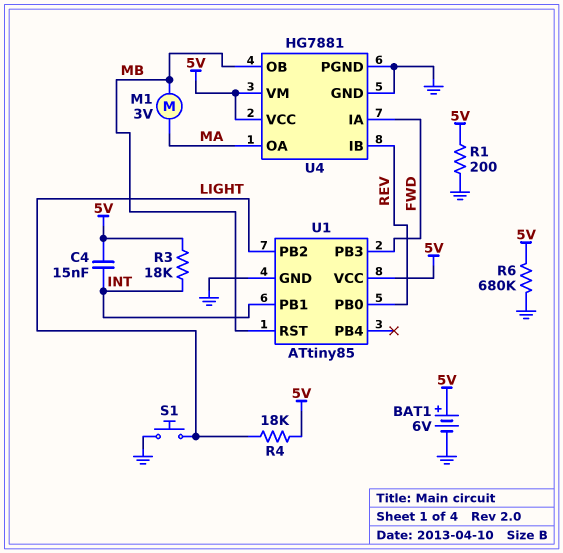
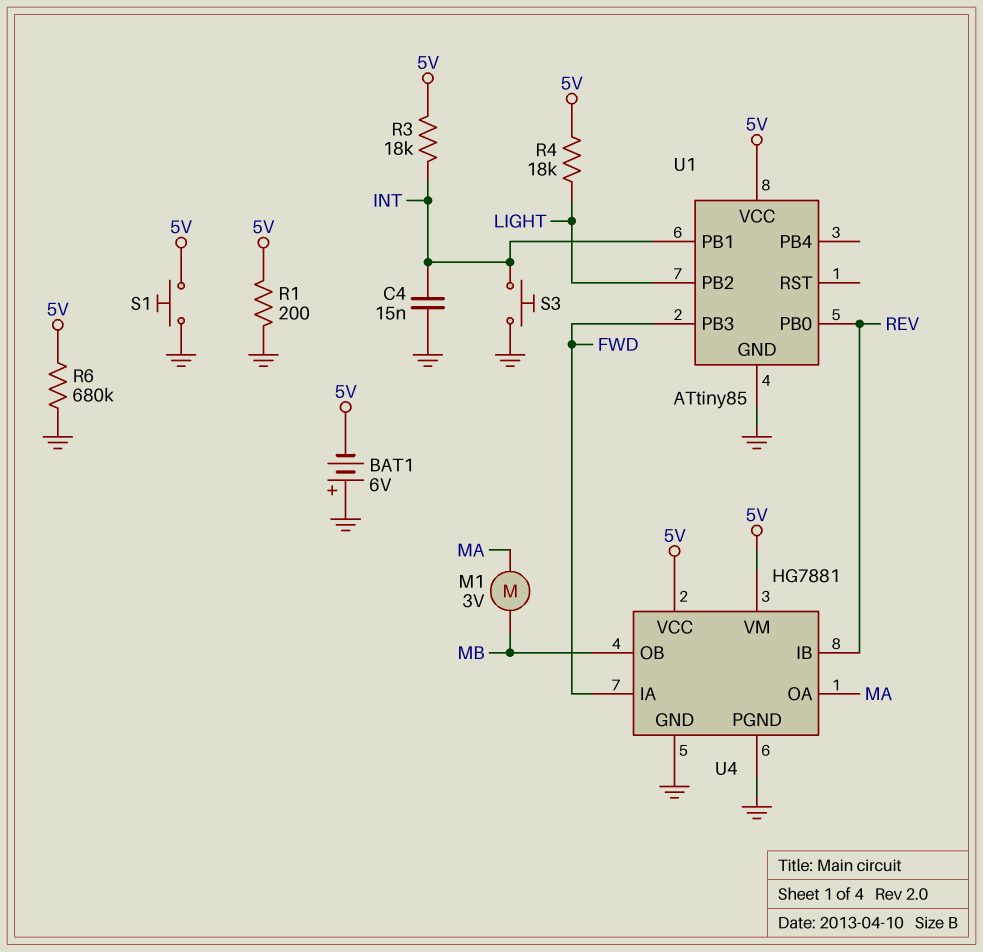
BAT1: 6V (plus 5V, minus GND) -> 6V (plus GND, minus 5V)
C4: 15nF (5V, INT) -> 15nF (GND, INT)
S1: button (GND, LIGHT) -> button (5V, GND)
S3: none -> button (GND, INT)
U1 pin RST: MB -> none

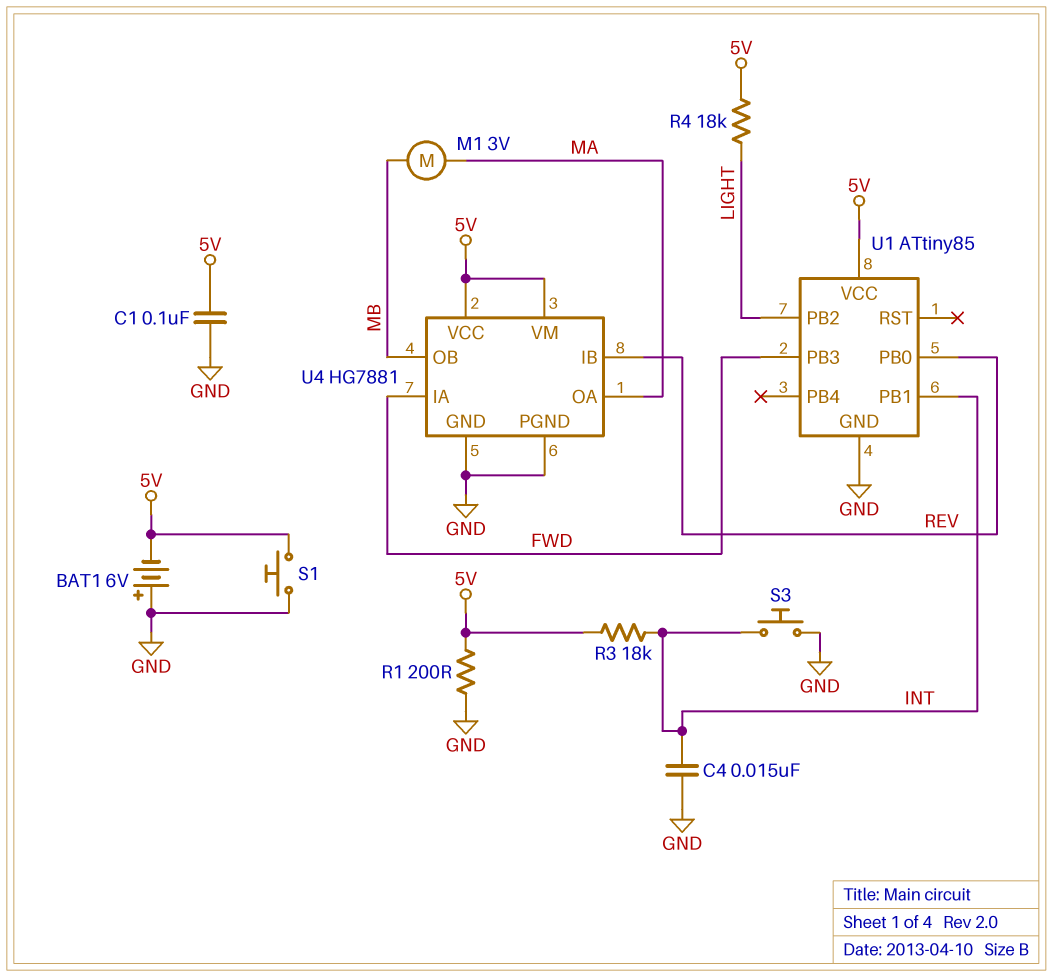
C1: none -> 100nF (5V, GND)
R6: 680k (5V, GND) -> none

